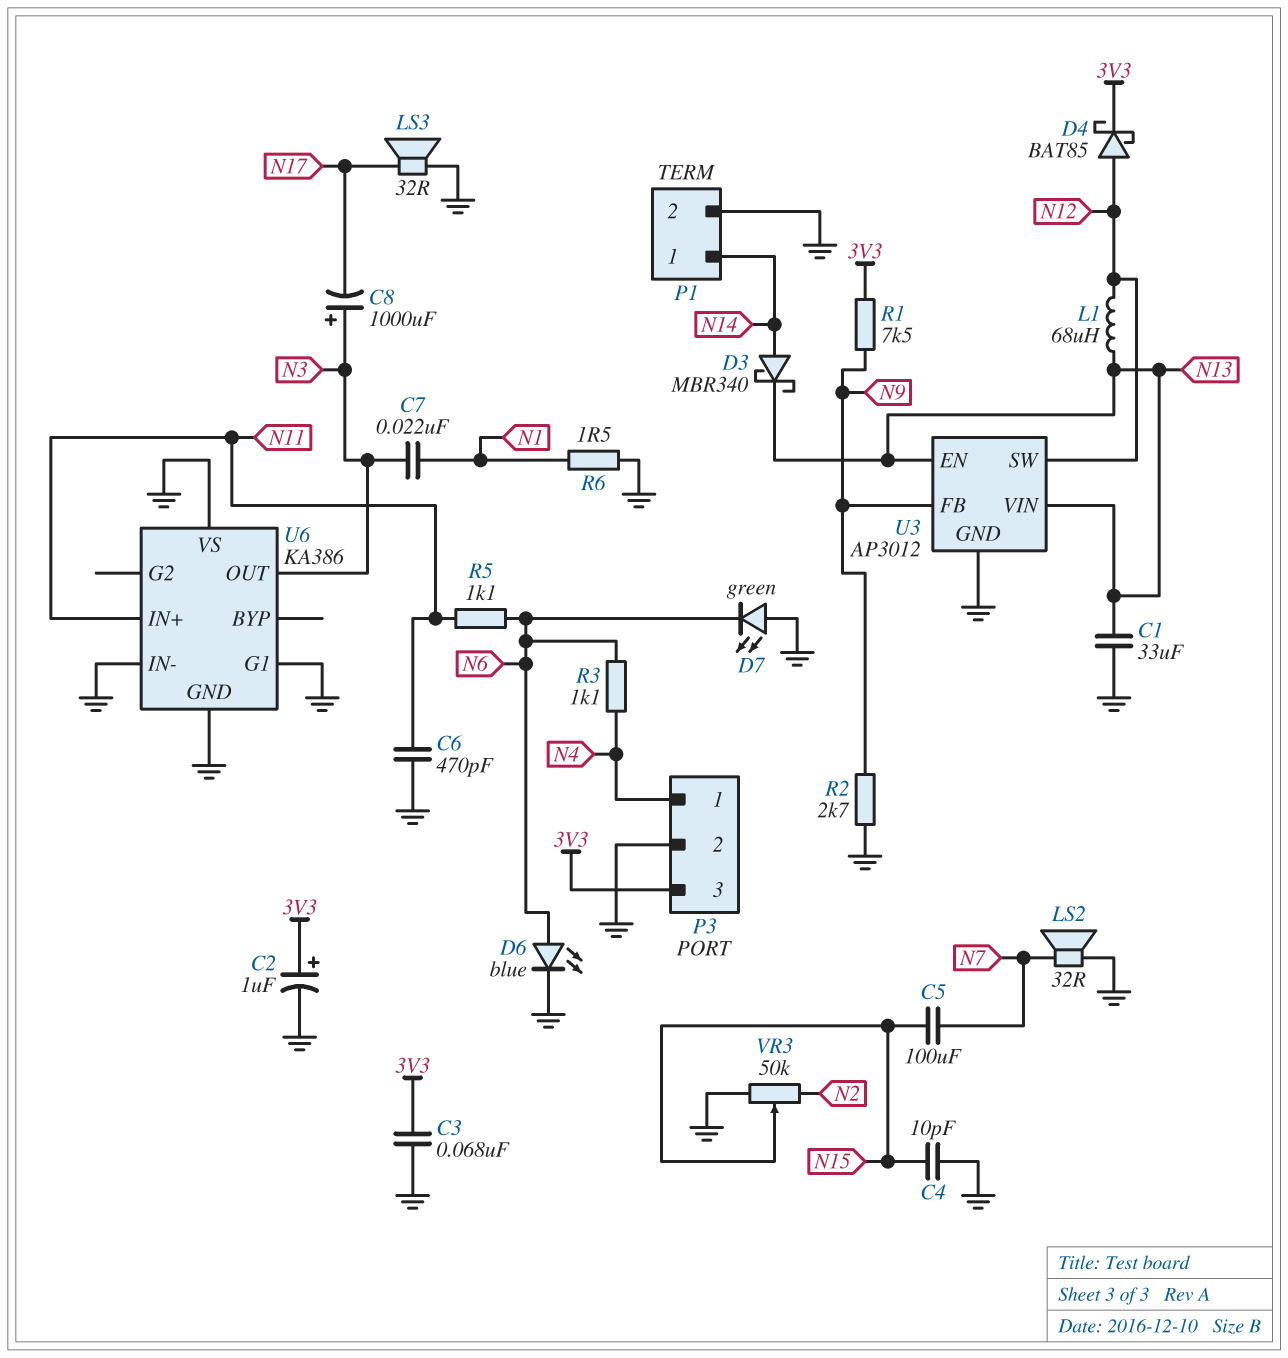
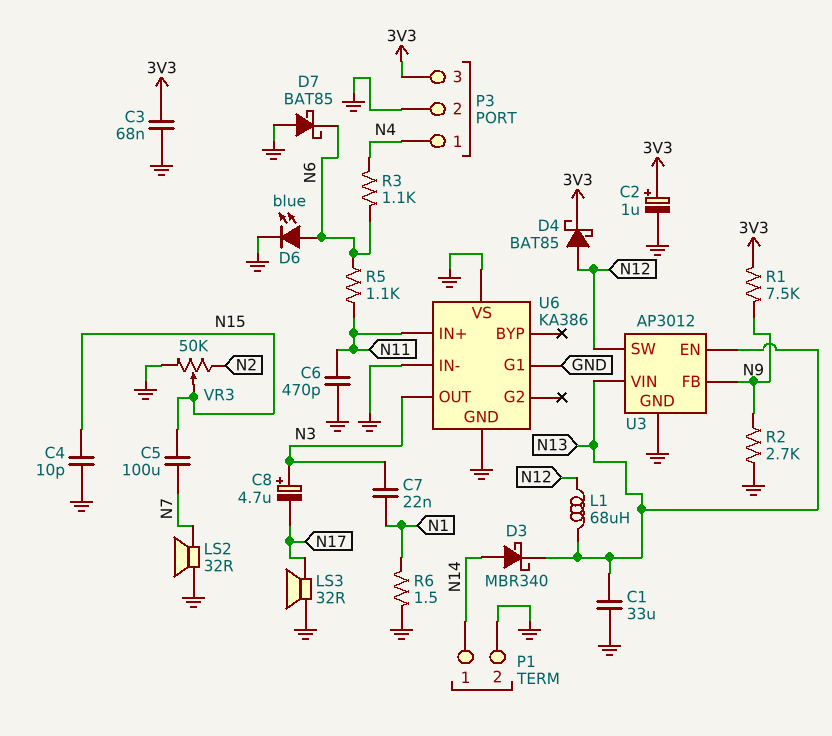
C8: 1000uF (plus N3, minus N17) -> 4.7uF (plus N3, minus N17)
D7: LED green (A GND, K N6) -> schottky BAT85 (A GND, K N6)

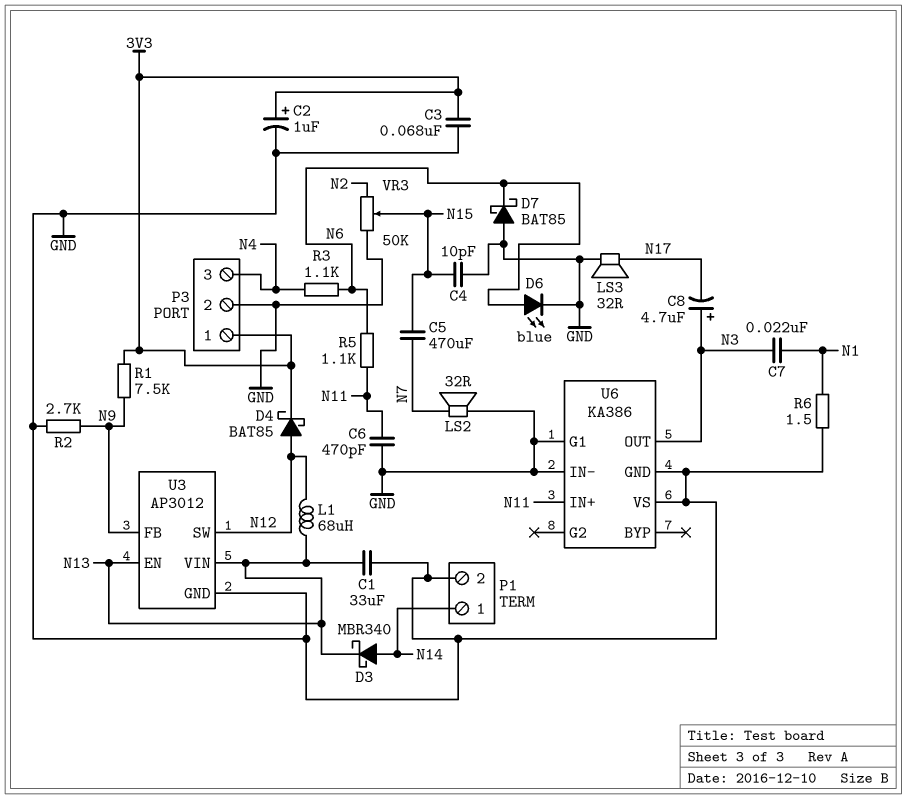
C5: 100uF (N7, N15) -> 470uF (N7, N15)
P3 pin 1: N4 -> 3V3
P3 pin 3: 3V3 -> N4

